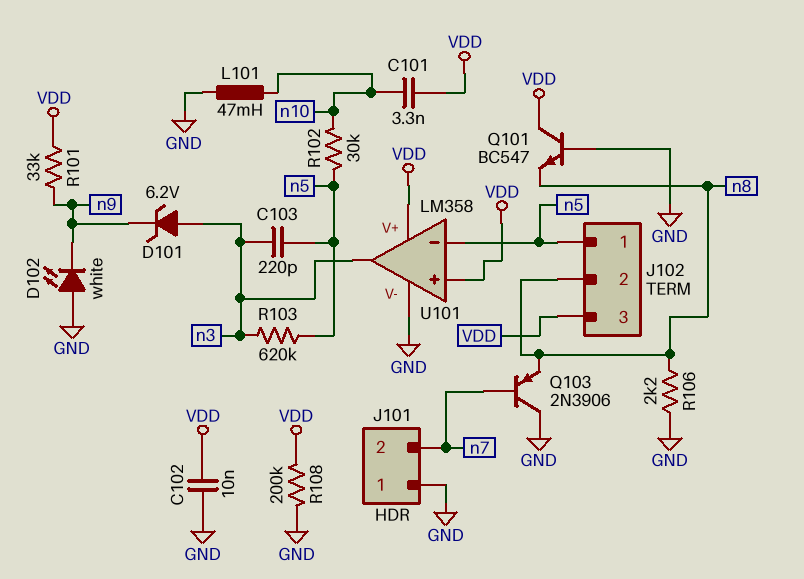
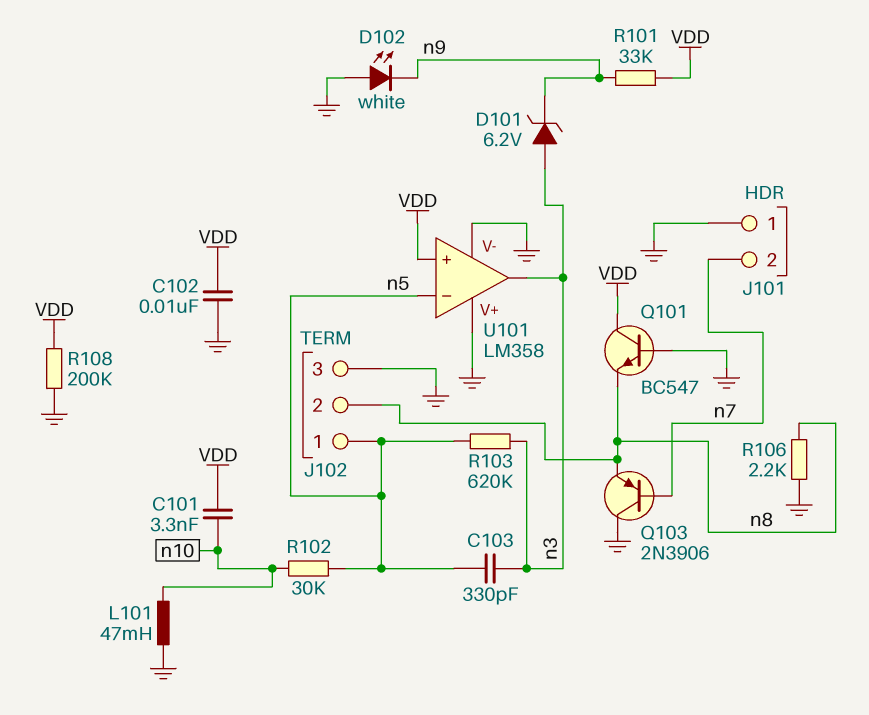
C103: 220pF (n3, n5) -> 330pF (n3, n5)
J102 pin 3: VDD -> GND
U101 pin V+: VDD -> GND

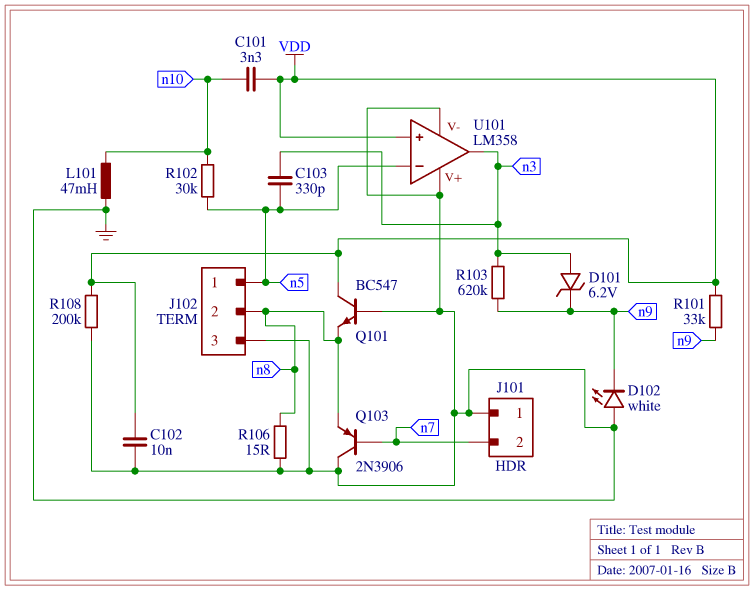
R103: 620k (n3, n5) -> 620k (n3, n9)
R106: 2.2k (GND, n8) -> 15 (GND, n8)

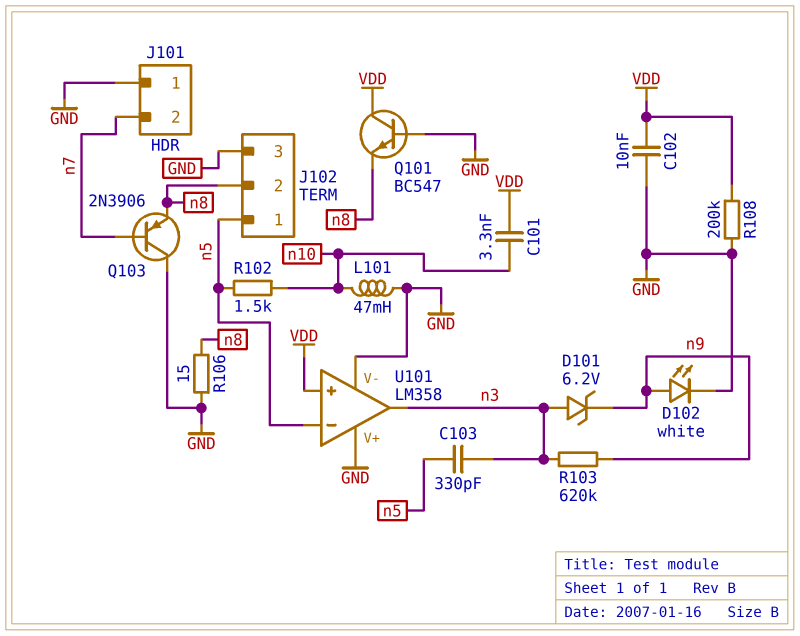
D102: LED white (A GND, K n9) -> LED white (A n9, K GND)
R101: 33k (VDD, n9) -> none
R102: 30k (n5, n10) -> 1.5k (n5, n10)

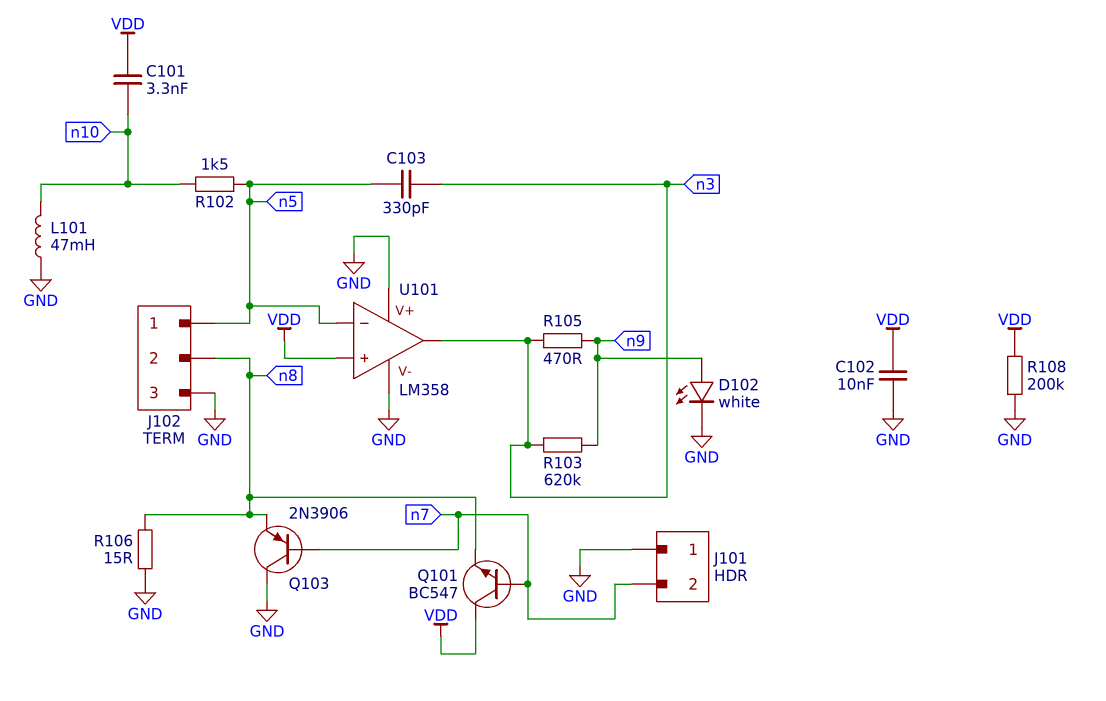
D101: zener 6.2V (A n3, K n9) -> none
Q101: NPN BC547 (B GND, C VDD, E n8) -> NPN BC547 (B n7, C VDD, E n8)
R105: none -> 470 (n3, n9)

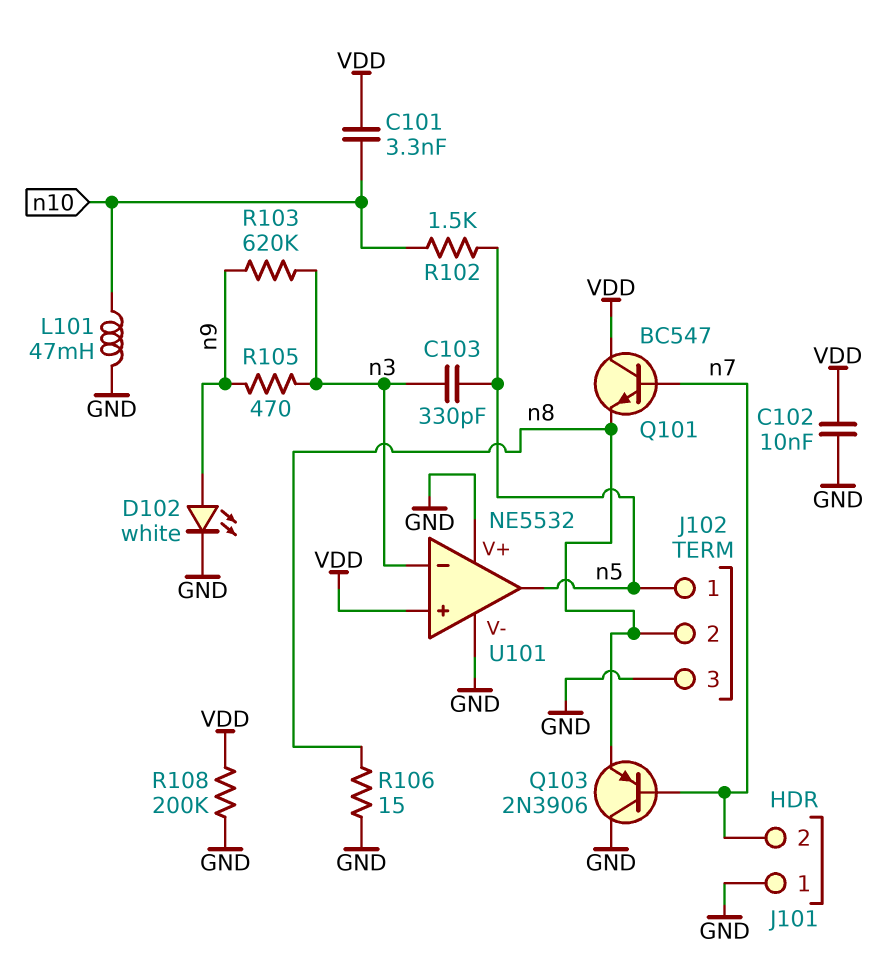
U101: LM358 -> NE5532
U101 pin in-: n5 -> n3
U101 pin out: n3 -> n5

